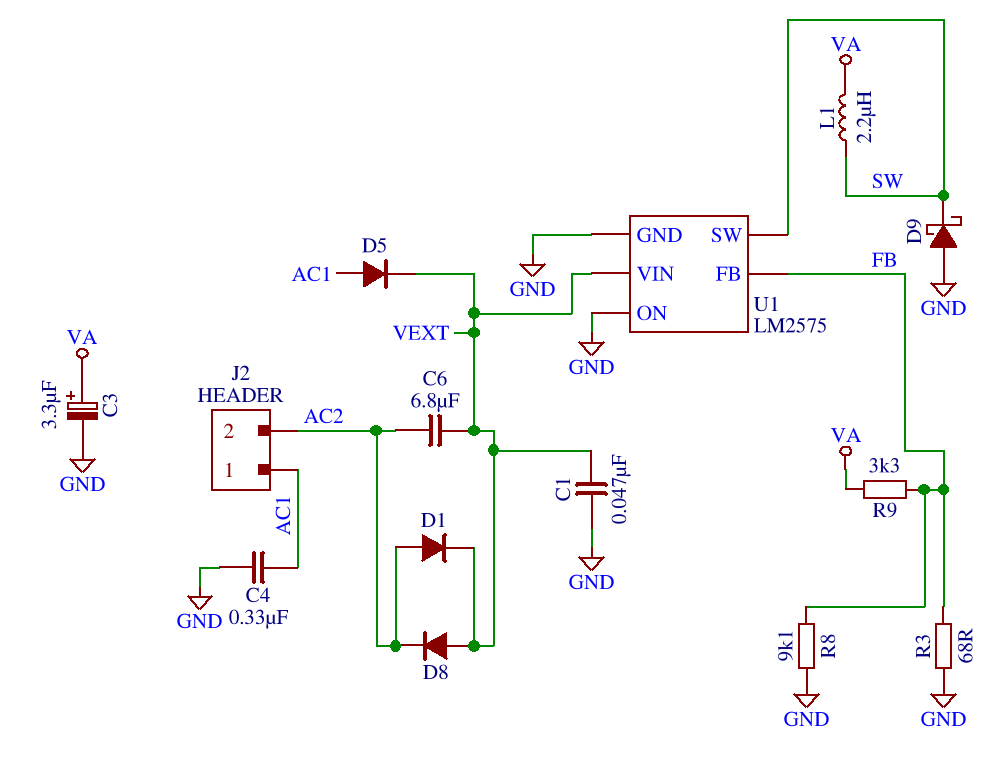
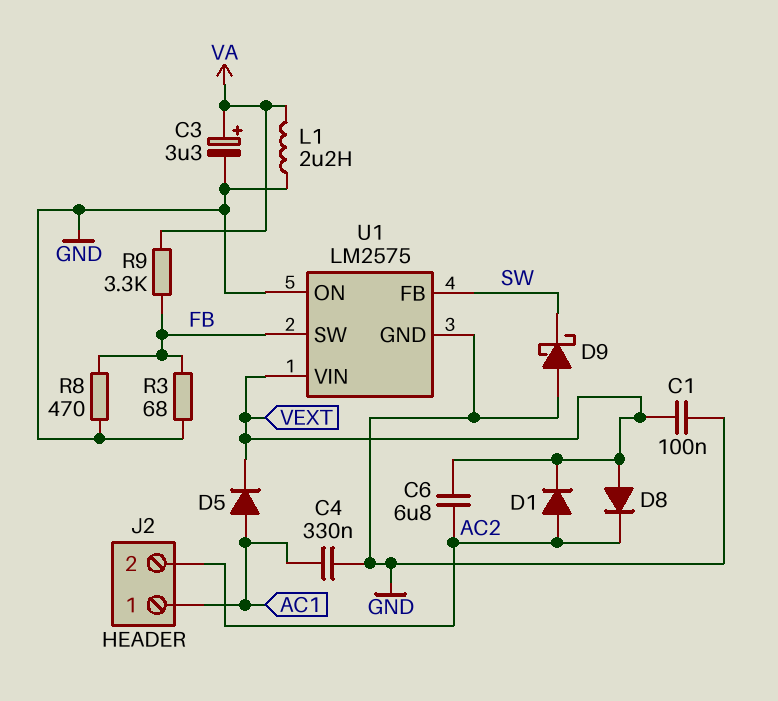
C1: 47nF (GND, VEXT) -> 100nF (GND, VEXT)
L1: 2.2uH (SW, VA) -> 2.2uH (GND, VA)
R8: 9.1k (FB, GND) -> 470 (FB, GND)
U1 pin FB: FB -> SW
U1 pin SW: SW -> FB

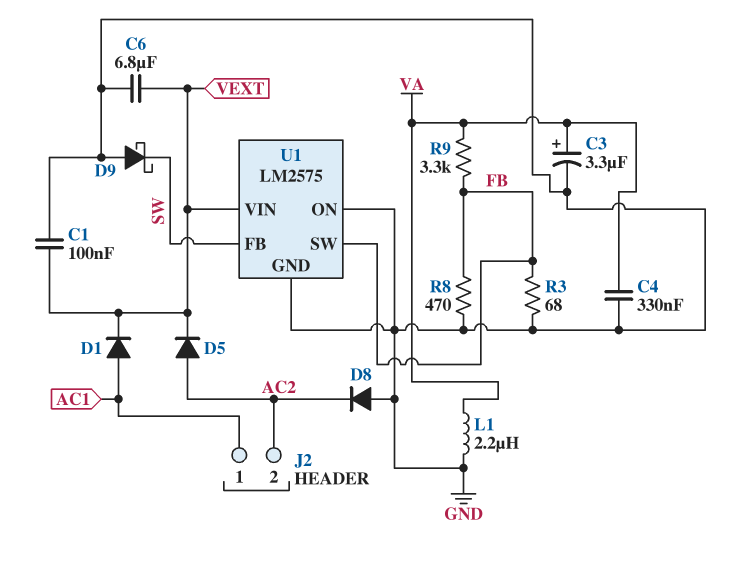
C4: 330nF (AC1, GND) -> 330nF (GND, VA)
C6: 6.8uF (AC2, VEXT) -> 6.8uF (GND, VEXT)
D1: diode (A AC2, K VEXT) -> diode (A AC1, K VEXT)
D5: diode (A AC1, K VEXT) -> diode (A AC2, K VEXT)
D8: diode (A VEXT, K AC2) -> diode (A GND, K AC2)

